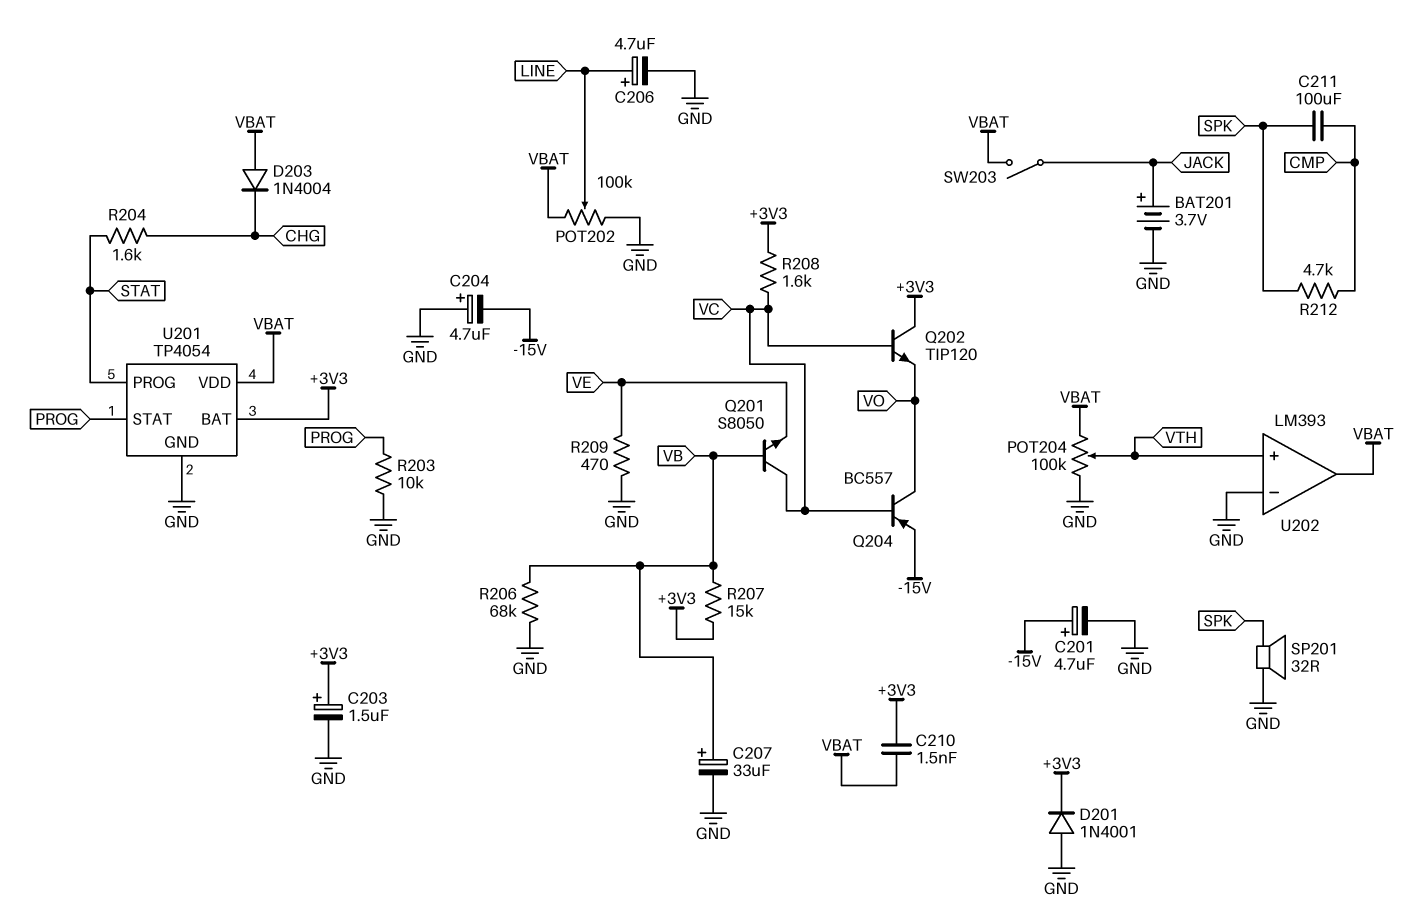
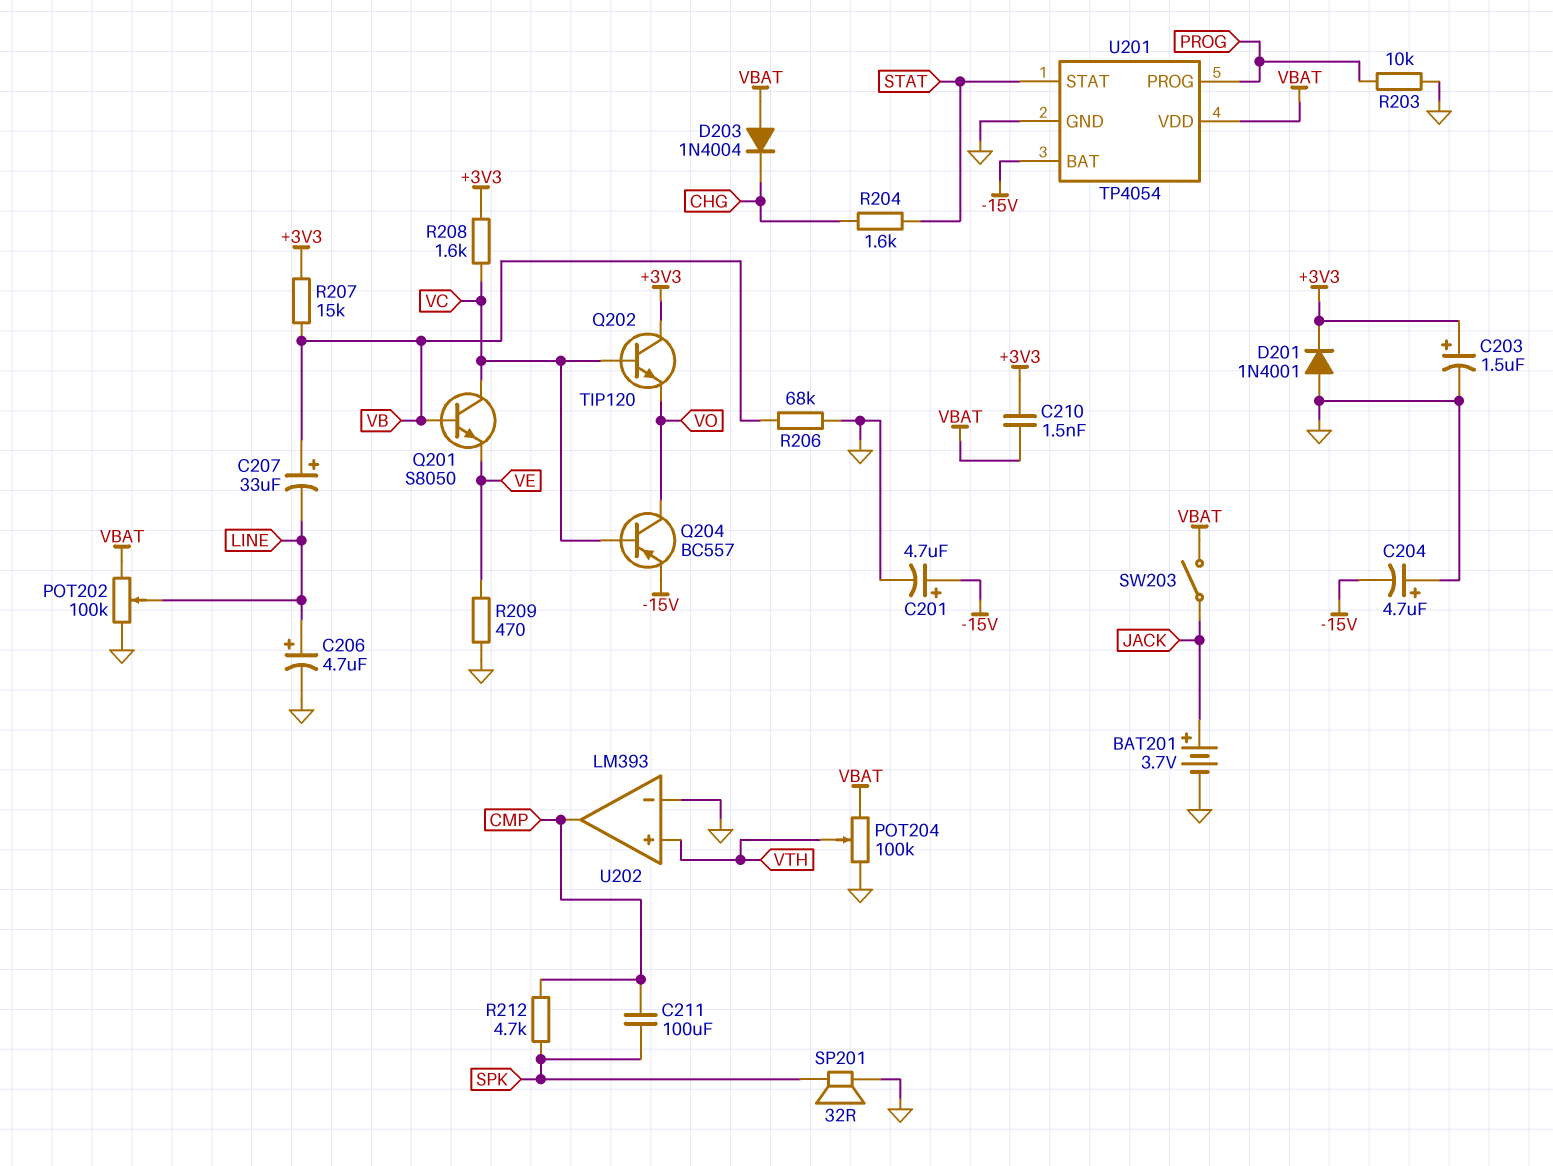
C207: 33uF (plus VB, minus GND) -> 33uF (plus VB, minus LINE)
U201 pin BAT: +3V3 -> -15V
U201 pin PROG: STAT -> PROG
U201 pin STAT: PROG -> STAT
U202 pin out: VBAT -> CMP

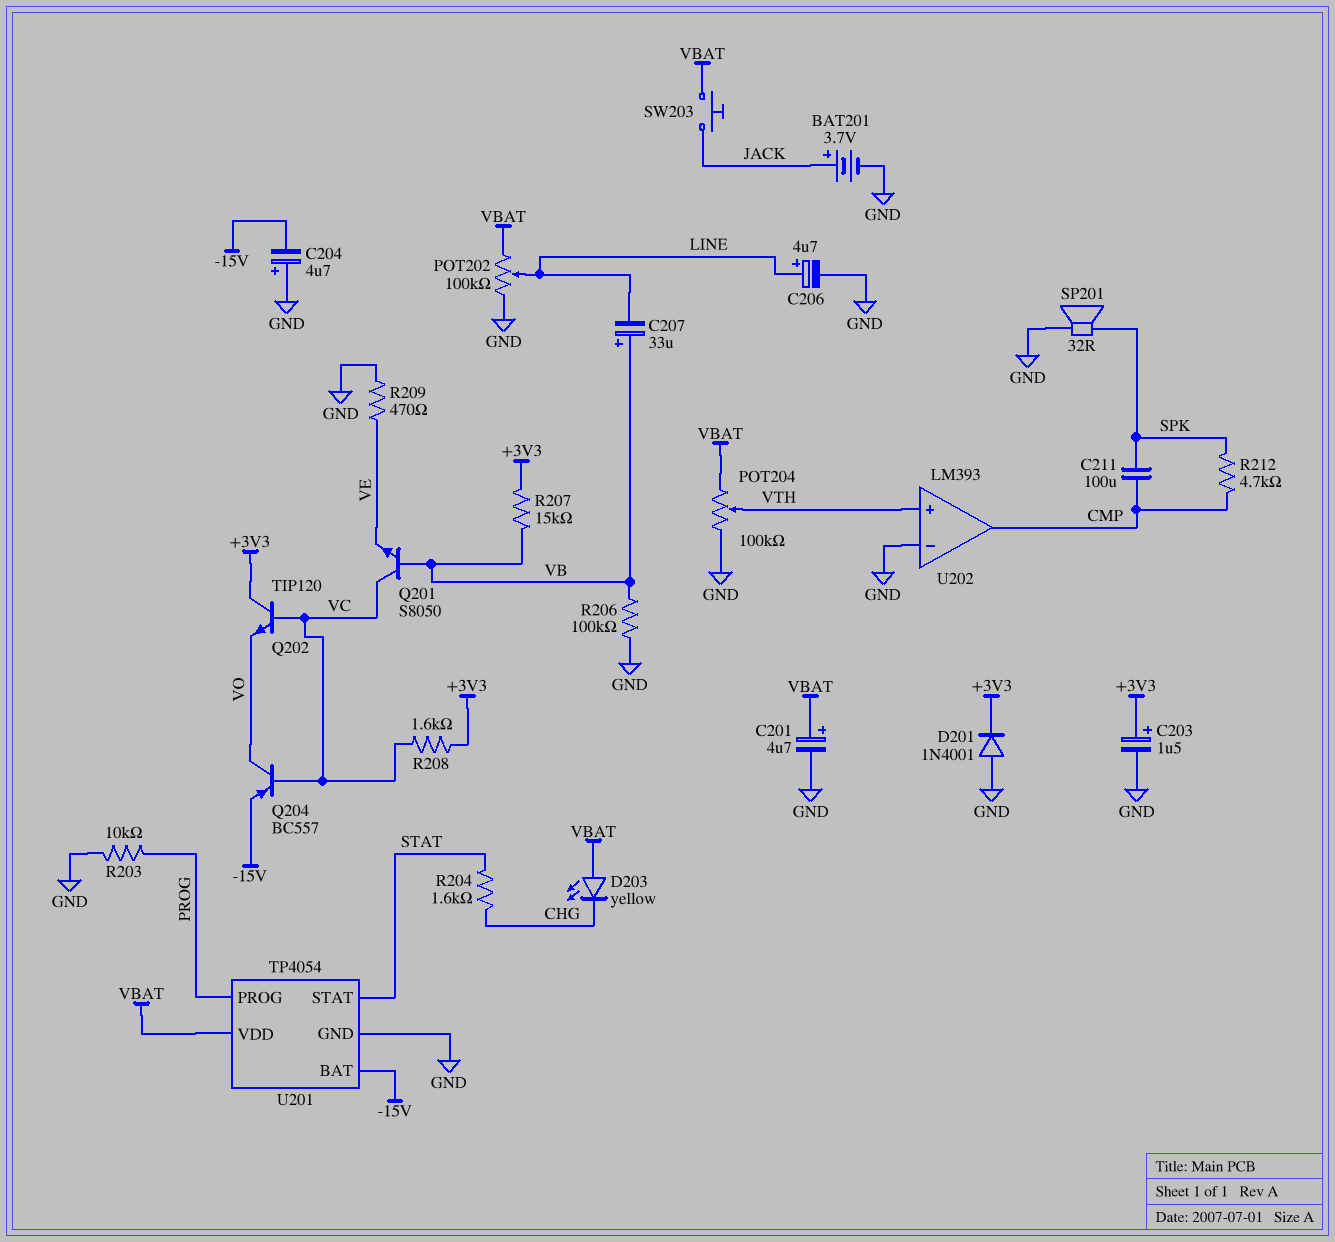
C201: 4.7uF (plus -15V, minus GND) -> 4.7uF (plus VBAT, minus GND)
C210: 1.5nF (+3V3, VBAT) -> none
D203: diode 1N4004 (A VBAT, K CHG) -> LED yellow (A VBAT, K CHG)
R206: 68k (GND, VB) -> 100k (GND, VB)
SW203: switch (JACK, VBAT) -> button (JACK, VBAT)

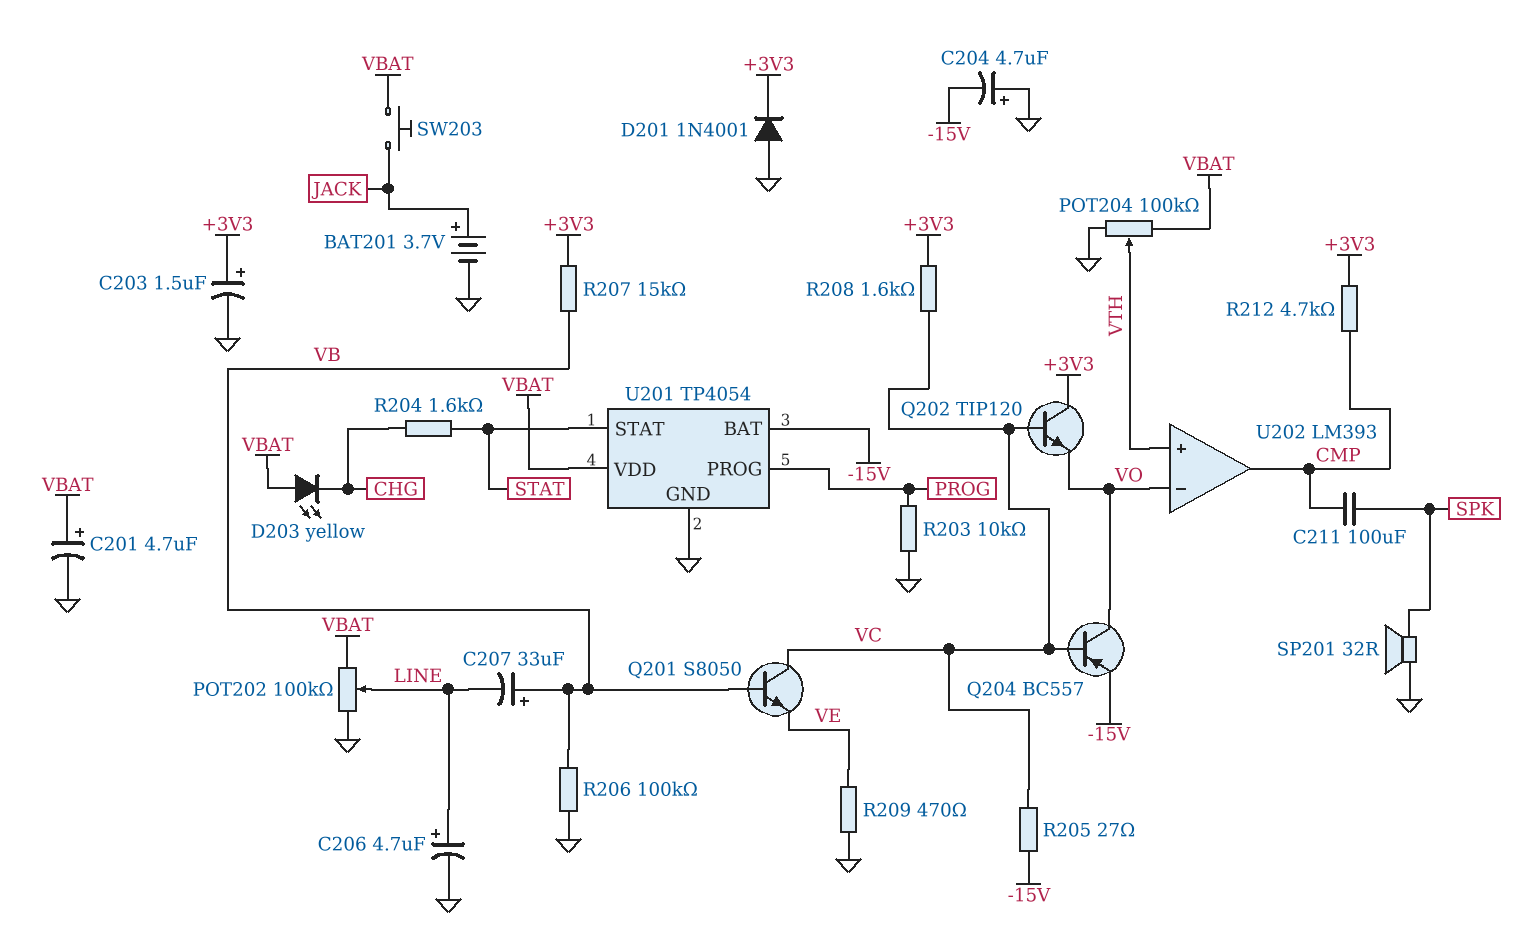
R205: none -> 27 (-15V, VC)
R212: 4.7k (CMP, SPK) -> 4.7k (+3V3, CMP)
U202 pin in-: GND -> VO

